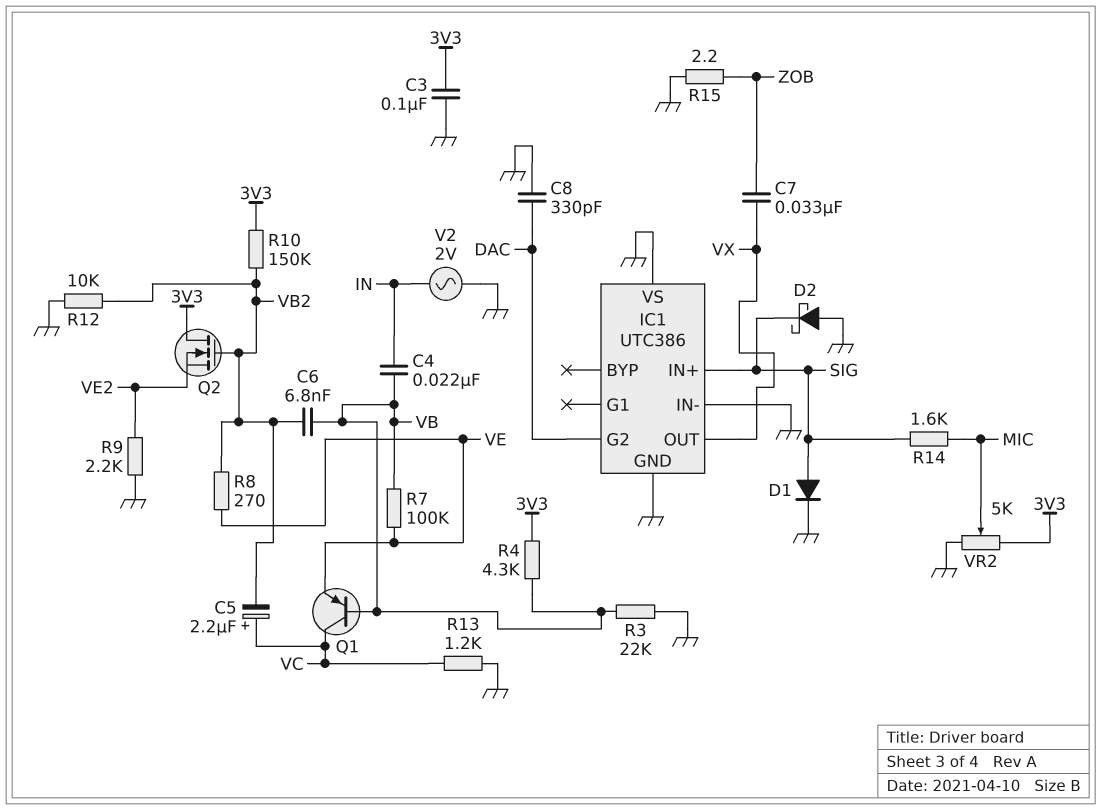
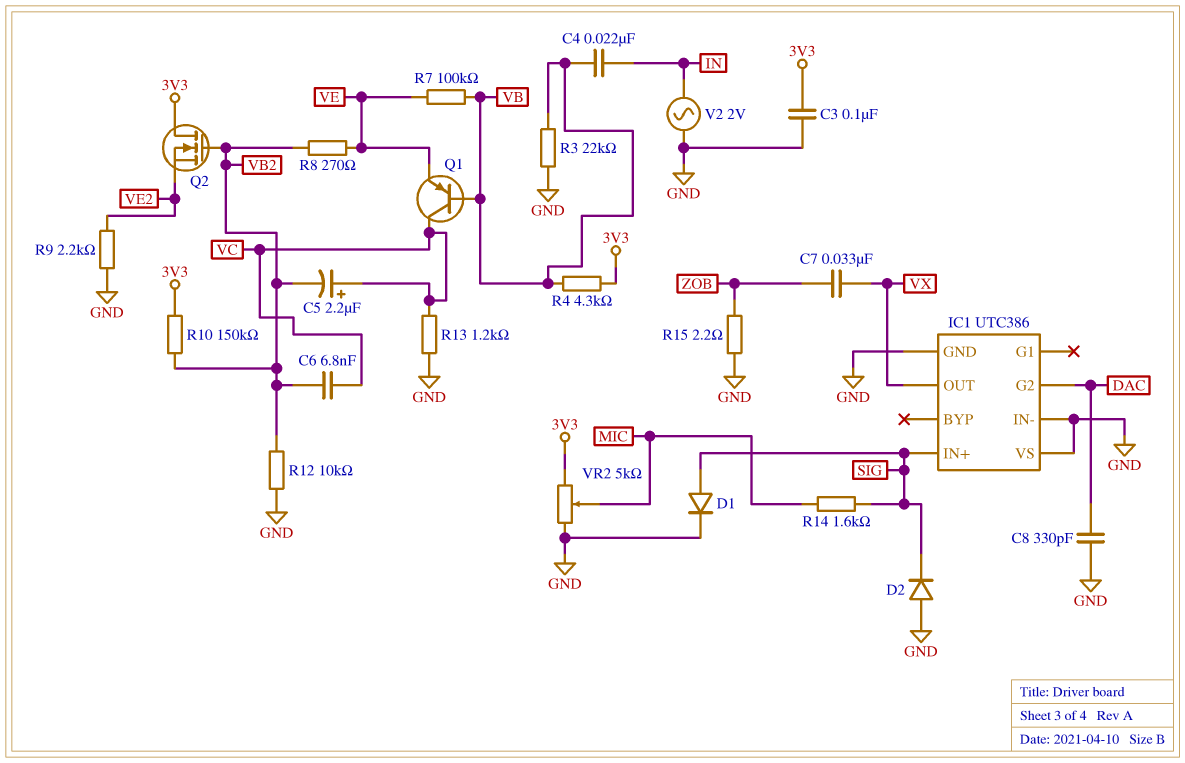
C6: 6.8nF (VB, VB2) -> 6.8nF (VB2, VC)
D2: schottky (A GND, K SIG) -> diode (A GND, K SIG)

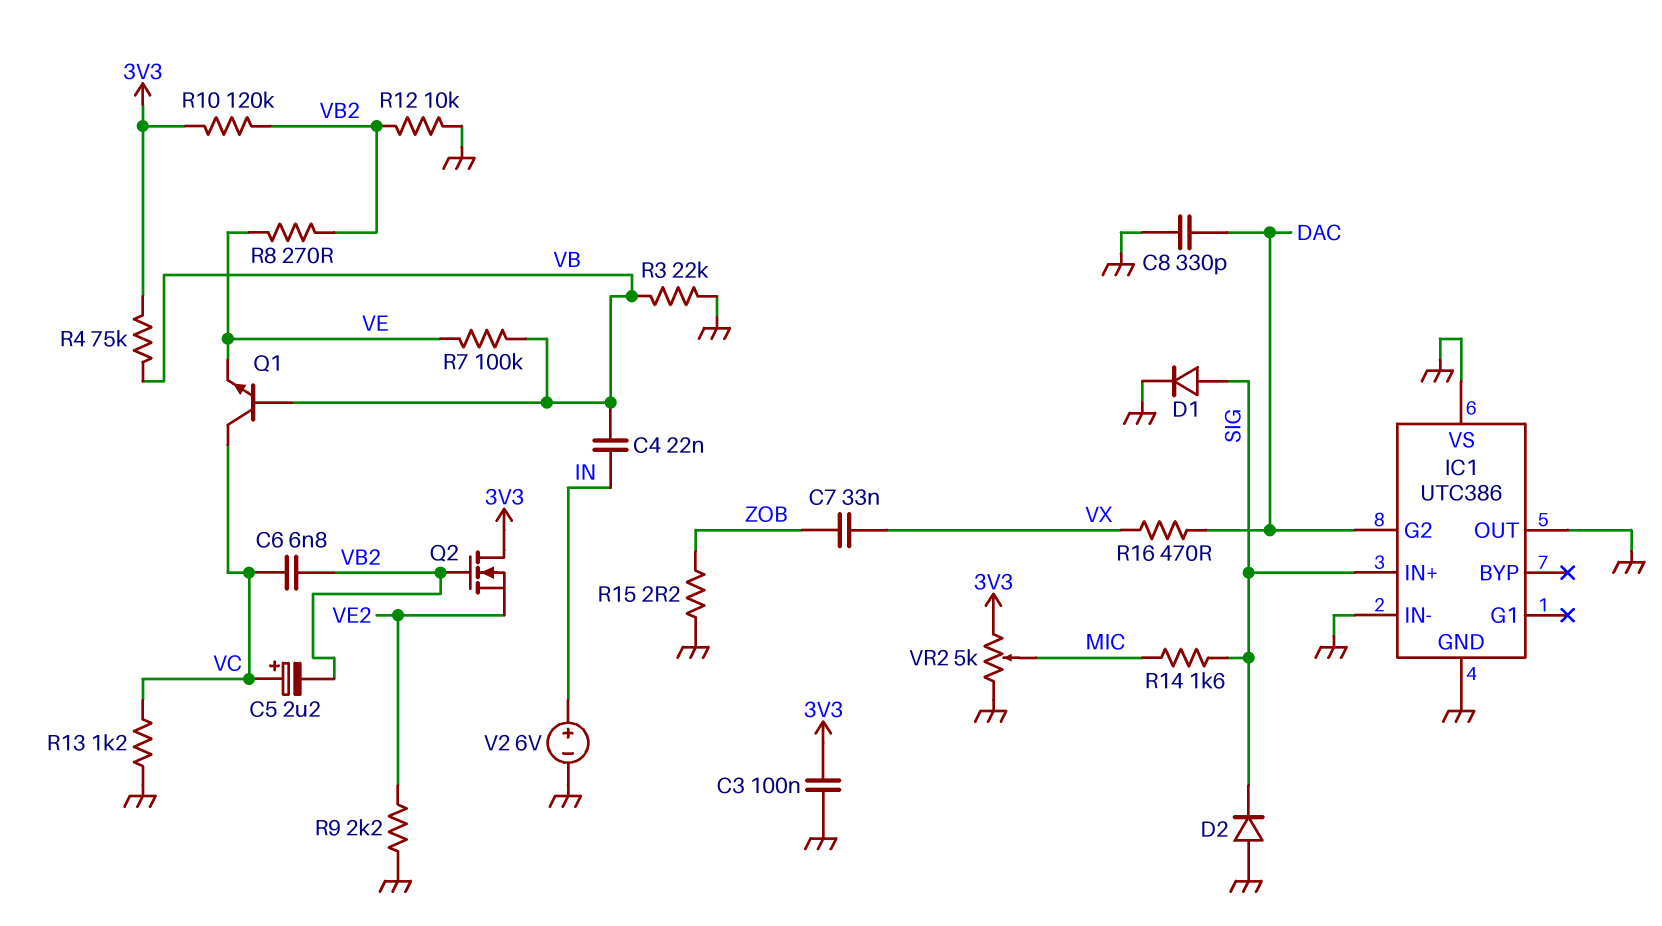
IC1 pin OUT: VX -> GND
Q1: PNP (B VB, C VC, E VE) -> NPN (B VB, C VC, E VE)
R4: 4.3k (3V3, VB) -> 75k (3V3, VB)
R10: 150k (3V3, VB2) -> 120k (3V3, VB2)
R16: none -> 470 (DAC, VX)
V2: AC 2V (GND, IN) -> 6V (plus IN, minus GND)

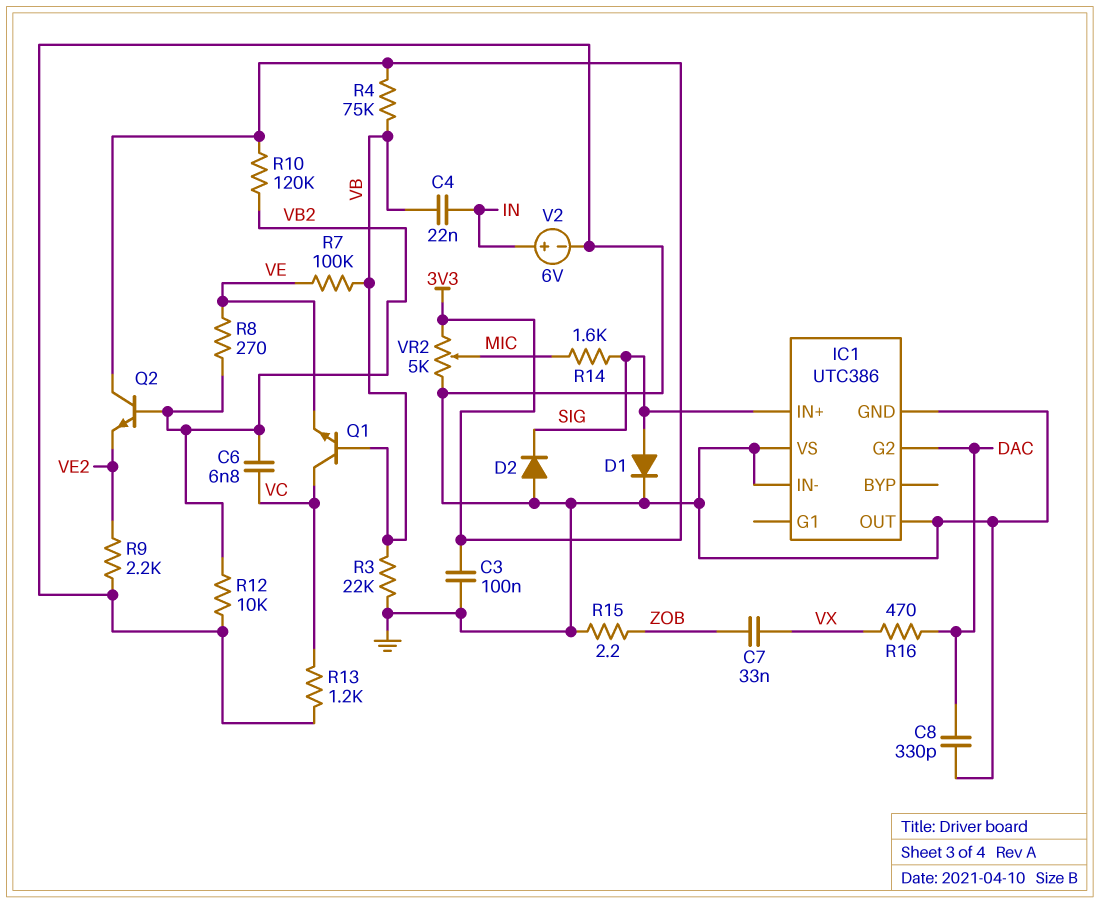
C5: 2.2uF (plus VC, minus VB2) -> none
Q2: NMOS (G VB2, D 3V3, S VE2) -> NPN (B VB2, C 3V3, E VE2)

